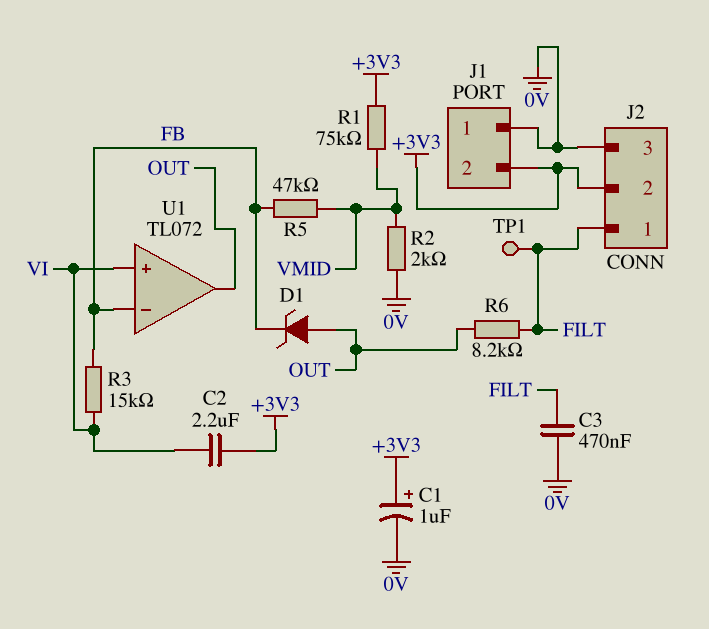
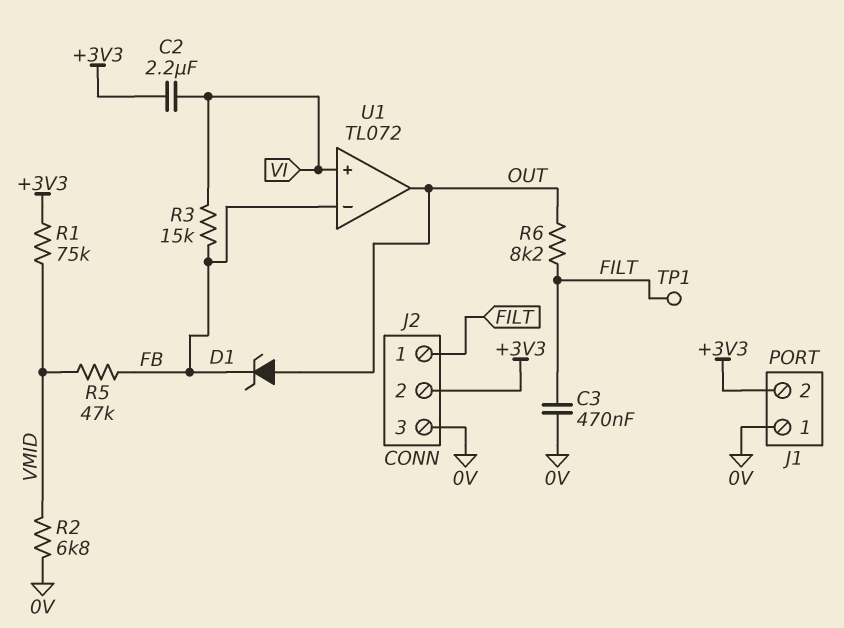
C1: 1uF (plus +3V3, minus 0V) -> none
R2: 2k (0V, VMID) -> 6.8k (0V, VMID)

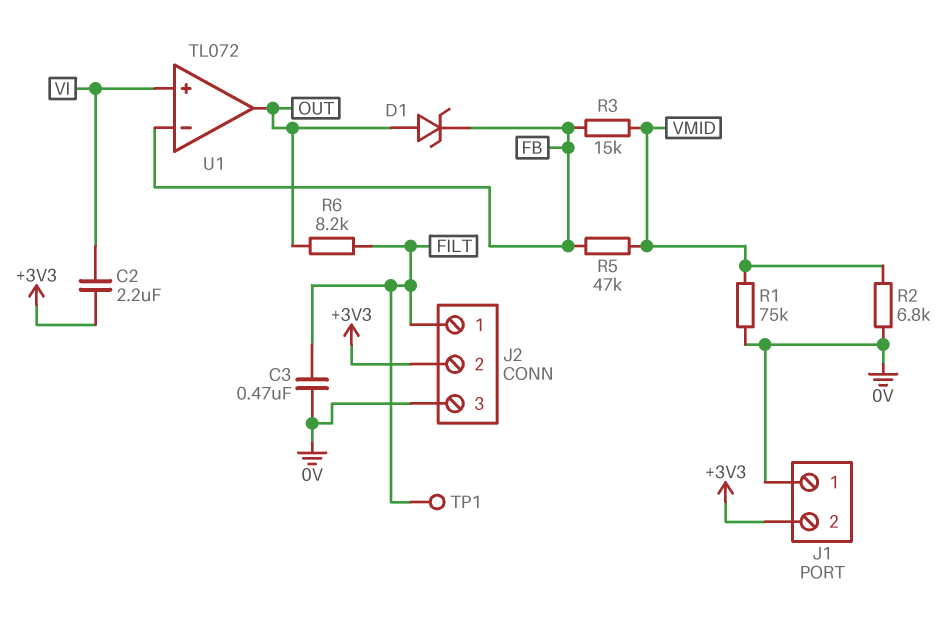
R1: 75k (+3V3, VMID) -> 75k (0V, VMID)
R3: 15k (FB, VI) -> 15k (FB, VMID)

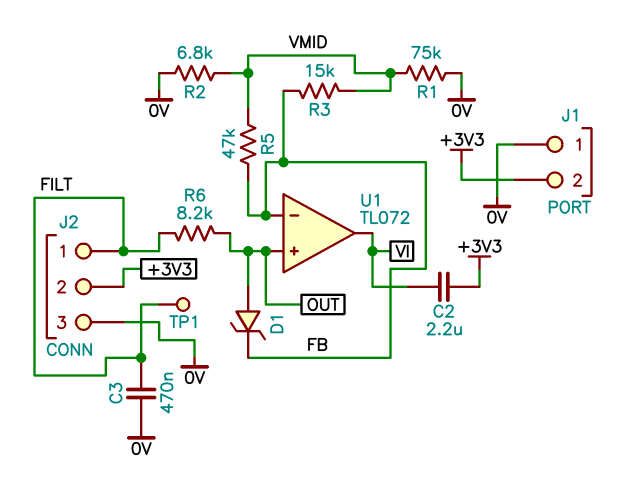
U1 pin in+: VI -> OUT
U1 pin out: OUT -> VI

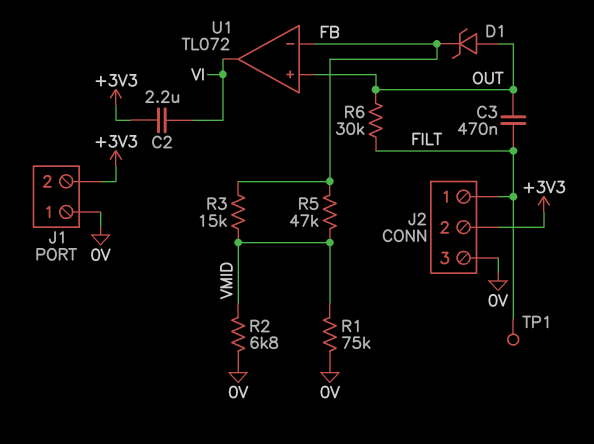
C3: 470nF (0V, FILT) -> 470nF (FILT, OUT)
R6: 8.2k (FILT, OUT) -> 30k (FILT, OUT)

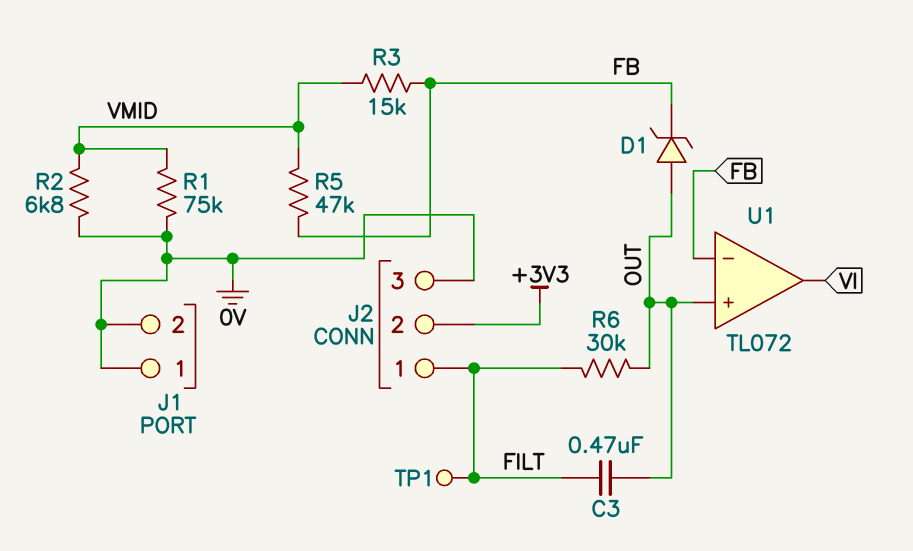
C2: 2.2uF (+3V3, VI) -> none
J1 pin 2: +3V3 -> 0V

